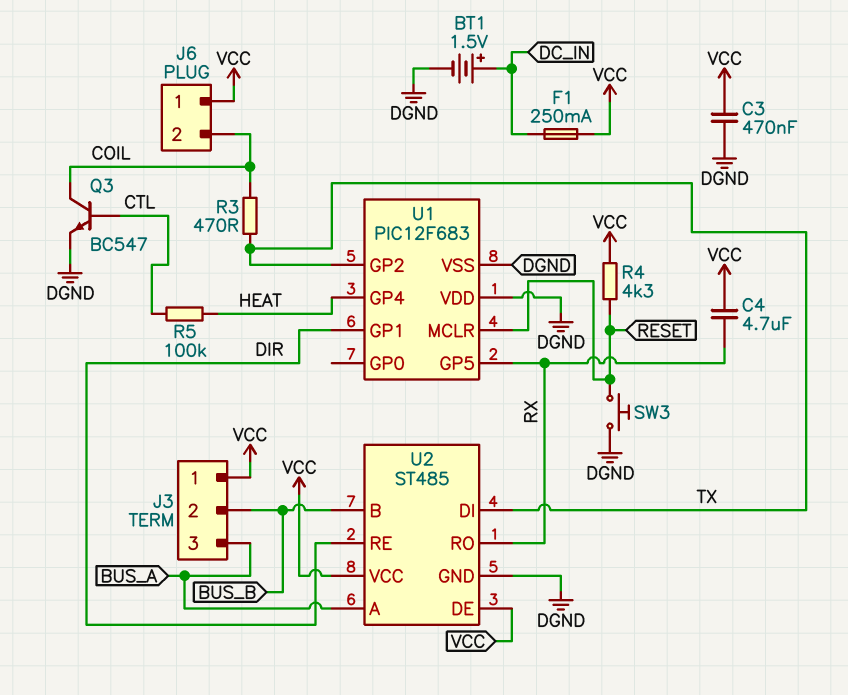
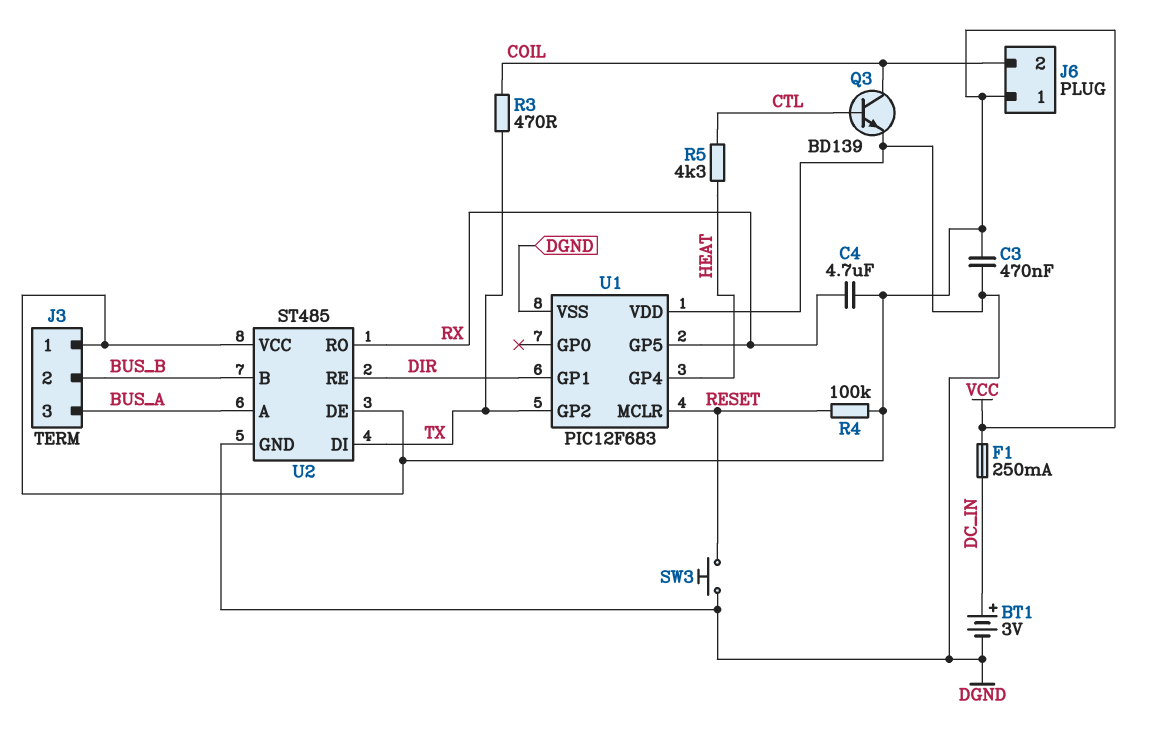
BT1: 1.5V (plus DC_IN, minus DGND) -> 3V (plus DC_IN, minus DGND)
Q3: NPN BC547 (B CTL, C COIL, E DGND) -> NPN BD139 (B CTL, C COIL, E DGND)
R4: 4.3k (RESET, VCC) -> 100k (RESET, VCC)
R5: 100k (CTL, HEAT) -> 4.3k (CTL, HEAT)

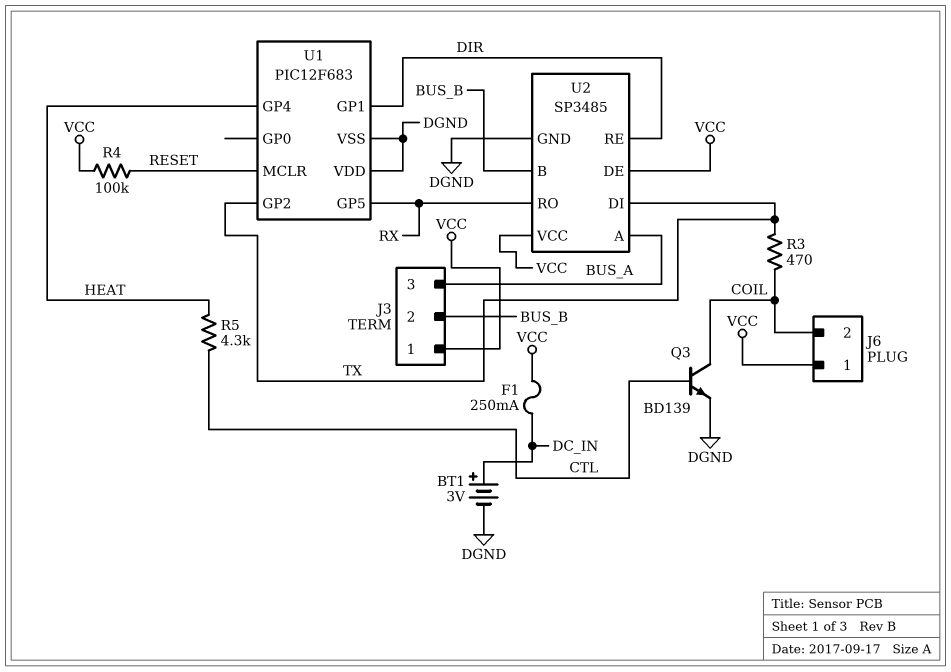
C3: 470nF (DGND, VCC) -> none
C4: 4.7uF (RX, VCC) -> none
SW3: button (DGND, RESET) -> none
U2: ST485 -> SP3485

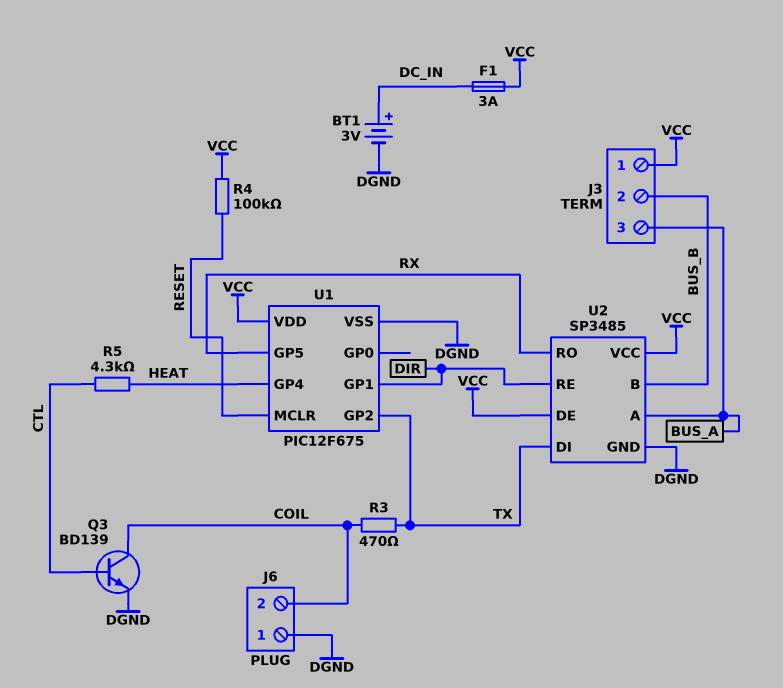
F1: 250mA (DC_IN, VCC) -> 3A (DC_IN, VCC)
J6 pin 1: VCC -> DGND
U1: PIC12F683 -> PIC12F675
U1 pin VDD: DGND -> VCC

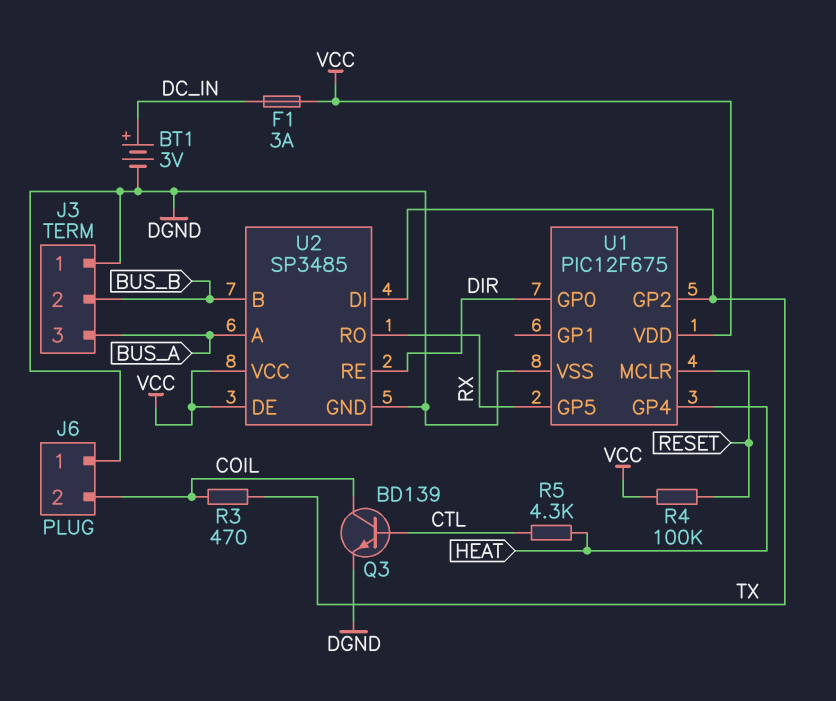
J3 pin 1: VCC -> DGND
U1 pin GP0: none -> DIR
U1 pin GP1: DIR -> none

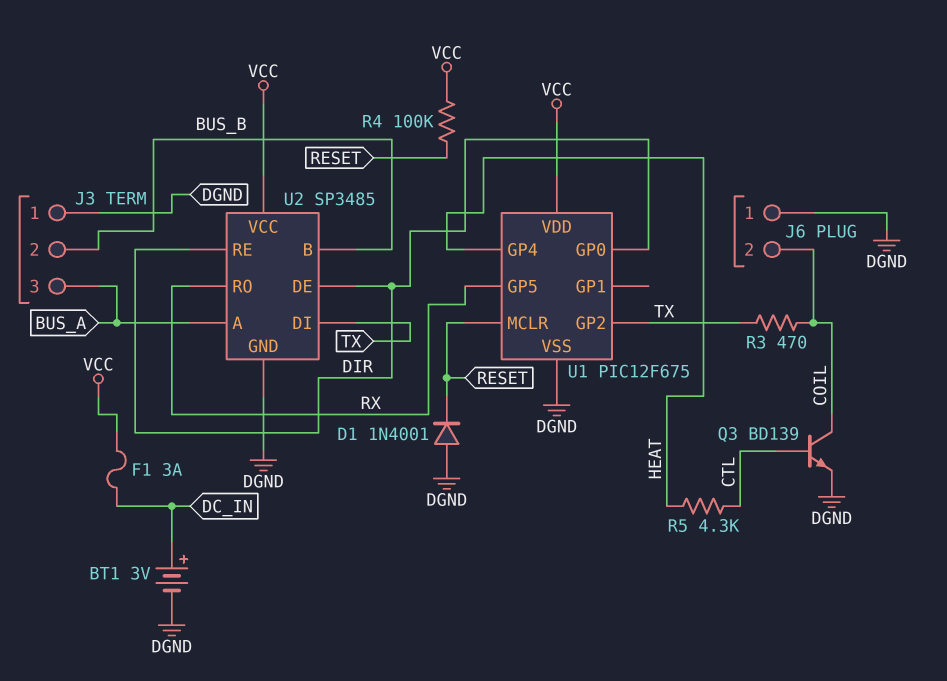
D1: none -> diode 1N4001 (A DGND, K RESET)
U2 pin DE: VCC -> DIR

